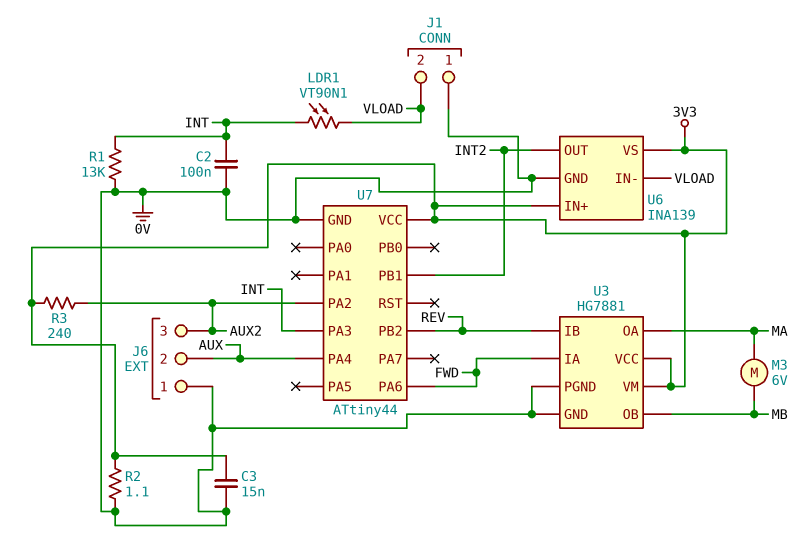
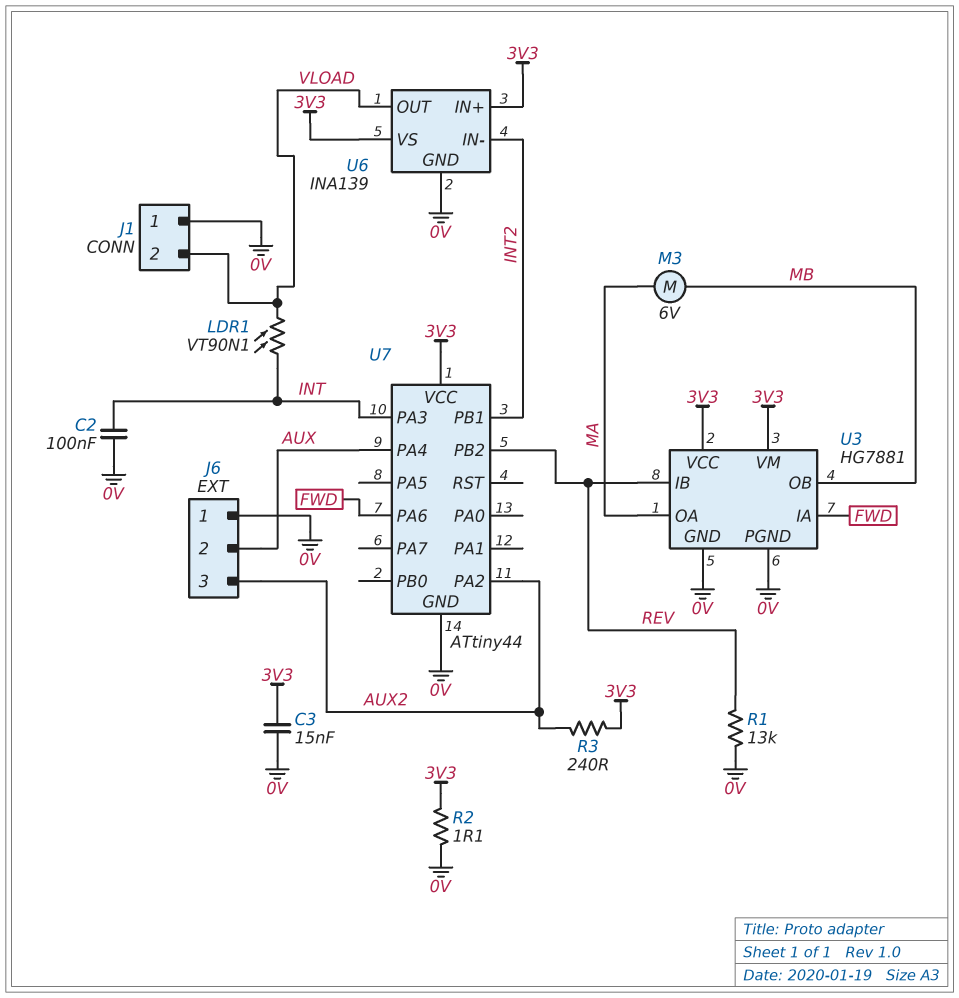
R1: 13k (0V, INT) -> 13k (0V, REV)
U6 pin IN-: VLOAD -> INT2
U6 pin OUT: INT2 -> VLOAD

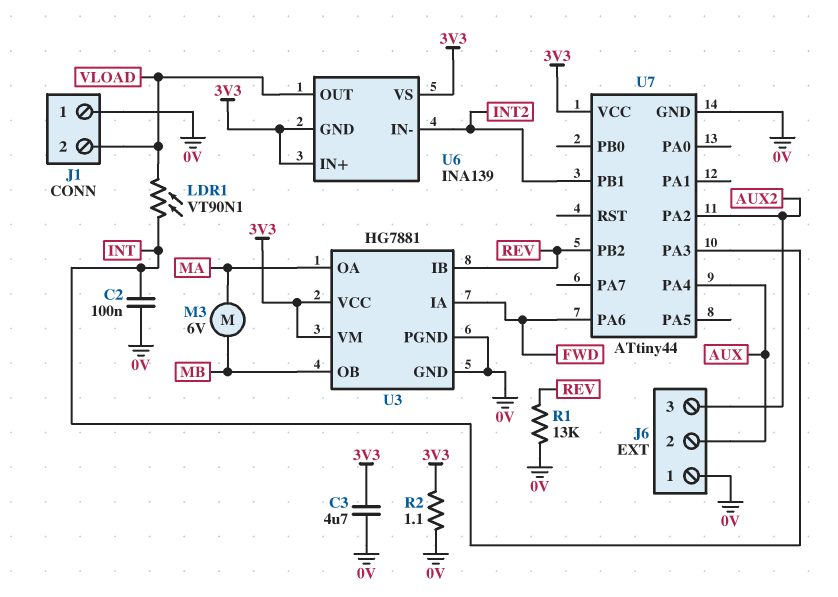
C3: 15nF (0V, 3V3) -> 4.7uF (0V, 3V3)
R3: 240 (3V3, AUX2) -> none
U6 pin GND: 0V -> 3V3

